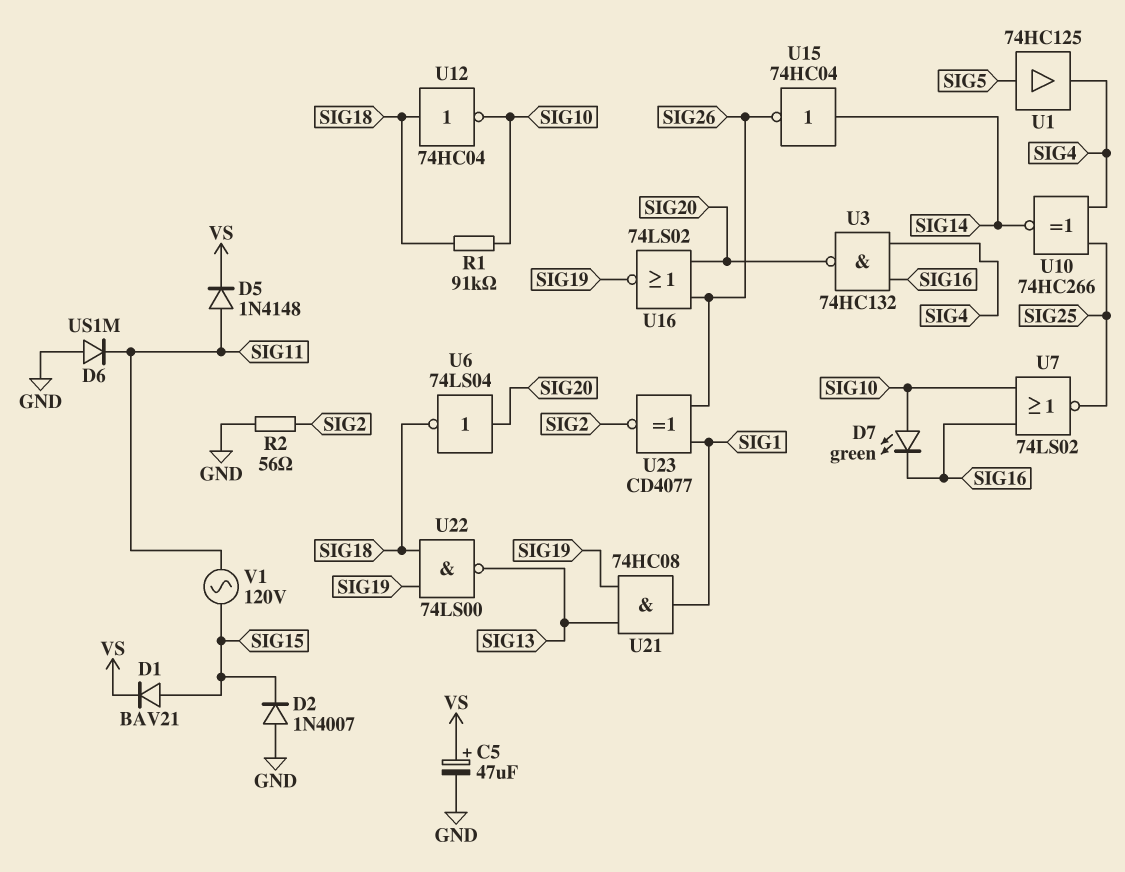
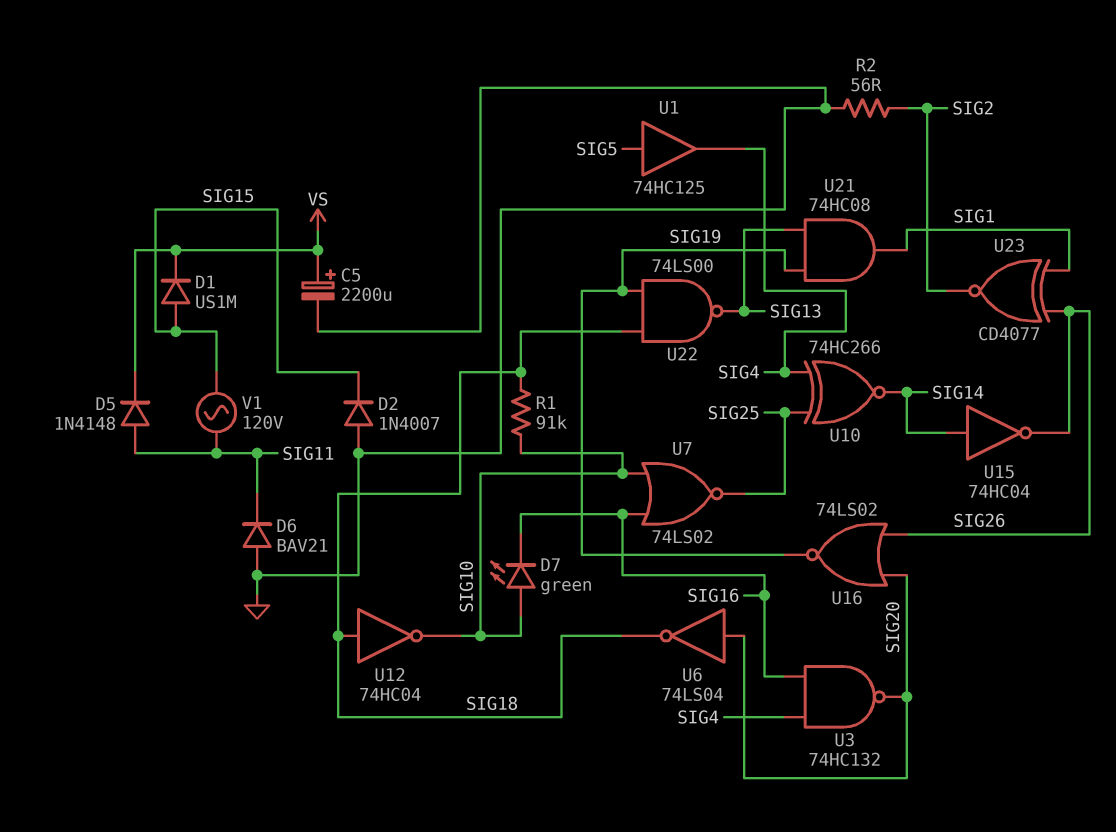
C5: 47uF (plus VS, minus GND) -> 2200uF (plus VS, minus GND)
D1: diode BAV21 (A SIG15, K VS) -> diode US1M (A SIG15, K VS)
D6: diode US1M (A GND, K SIG11) -> diode BAV21 (A GND, K SIG11)

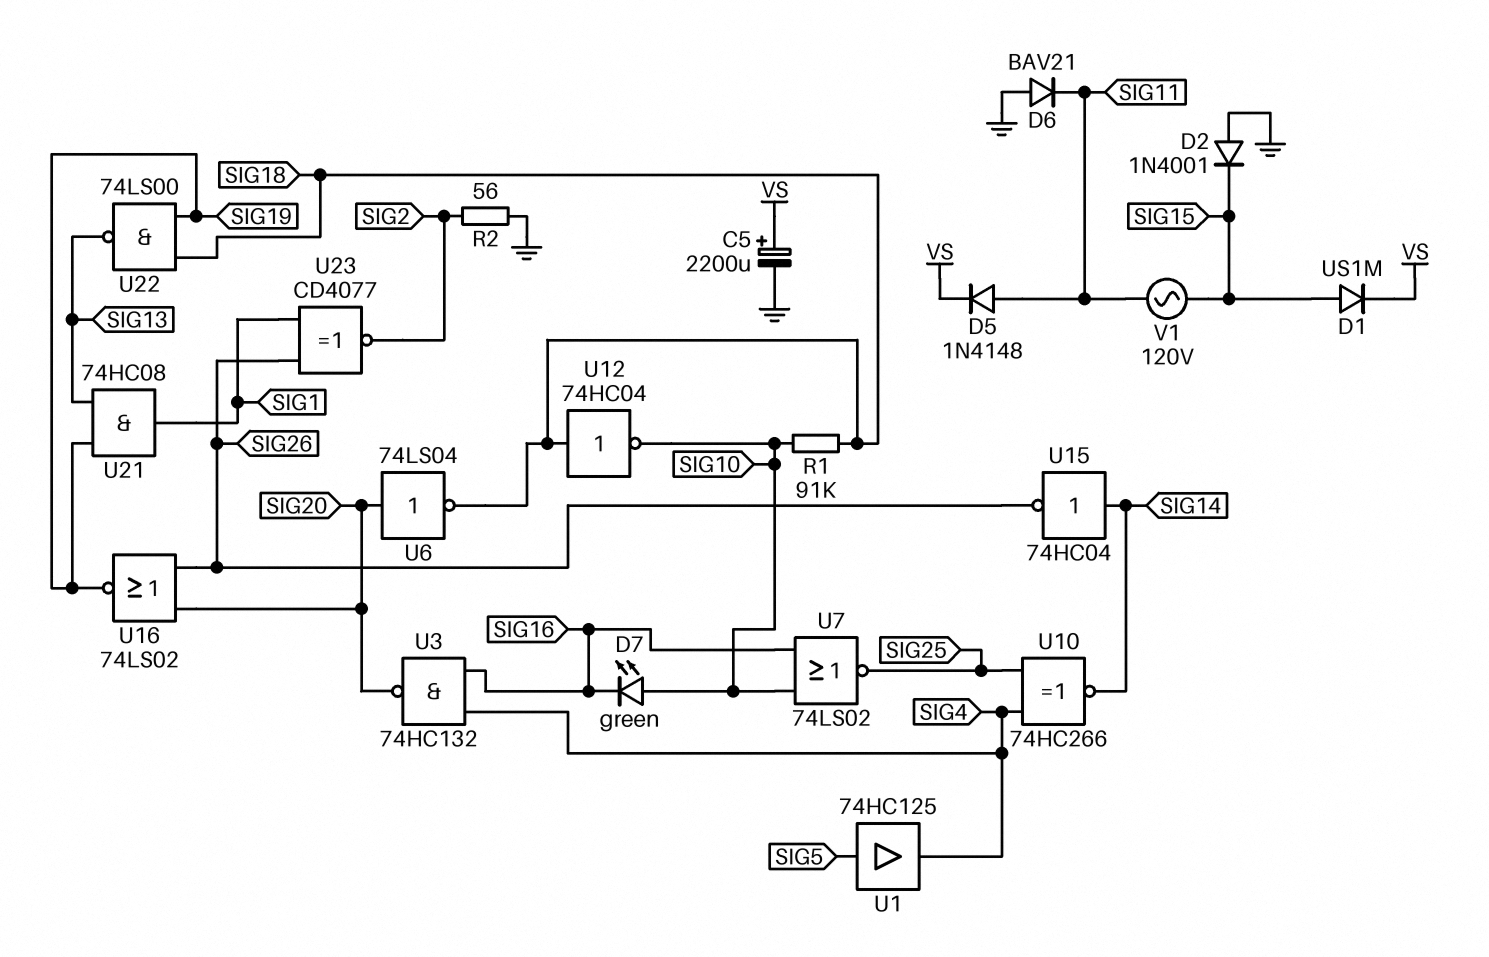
D2: diode 1N4007 (A GND, K SIG15) -> diode 1N4001 (A GND, K SIG15)

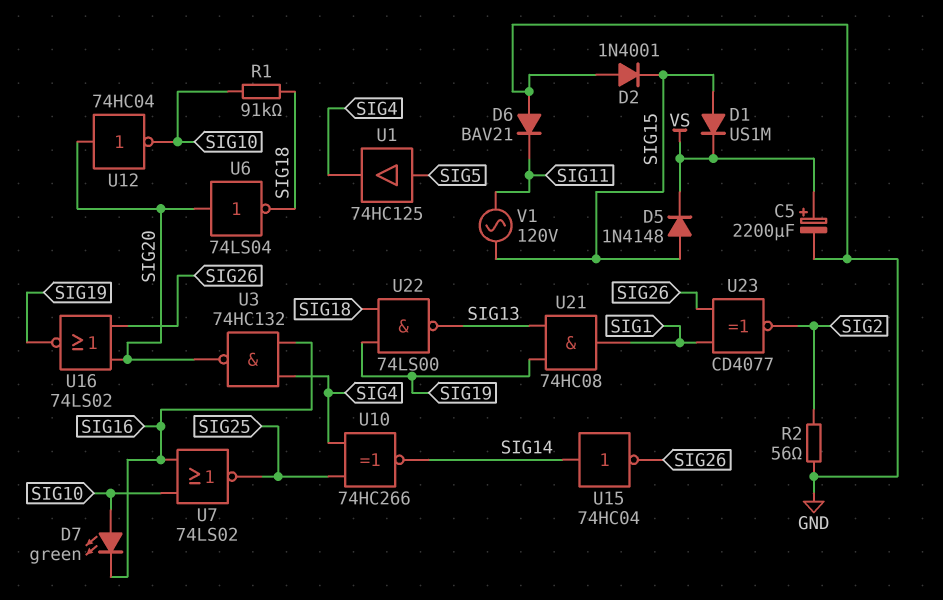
D5: diode 1N4148 (A SIG11, K VS) -> diode 1N4148 (A SIG15, K VS)
U12: NOT 74HC04 (in SIG18, out SIG10) -> NOT 74HC04 (in SIG20, out SIG10)

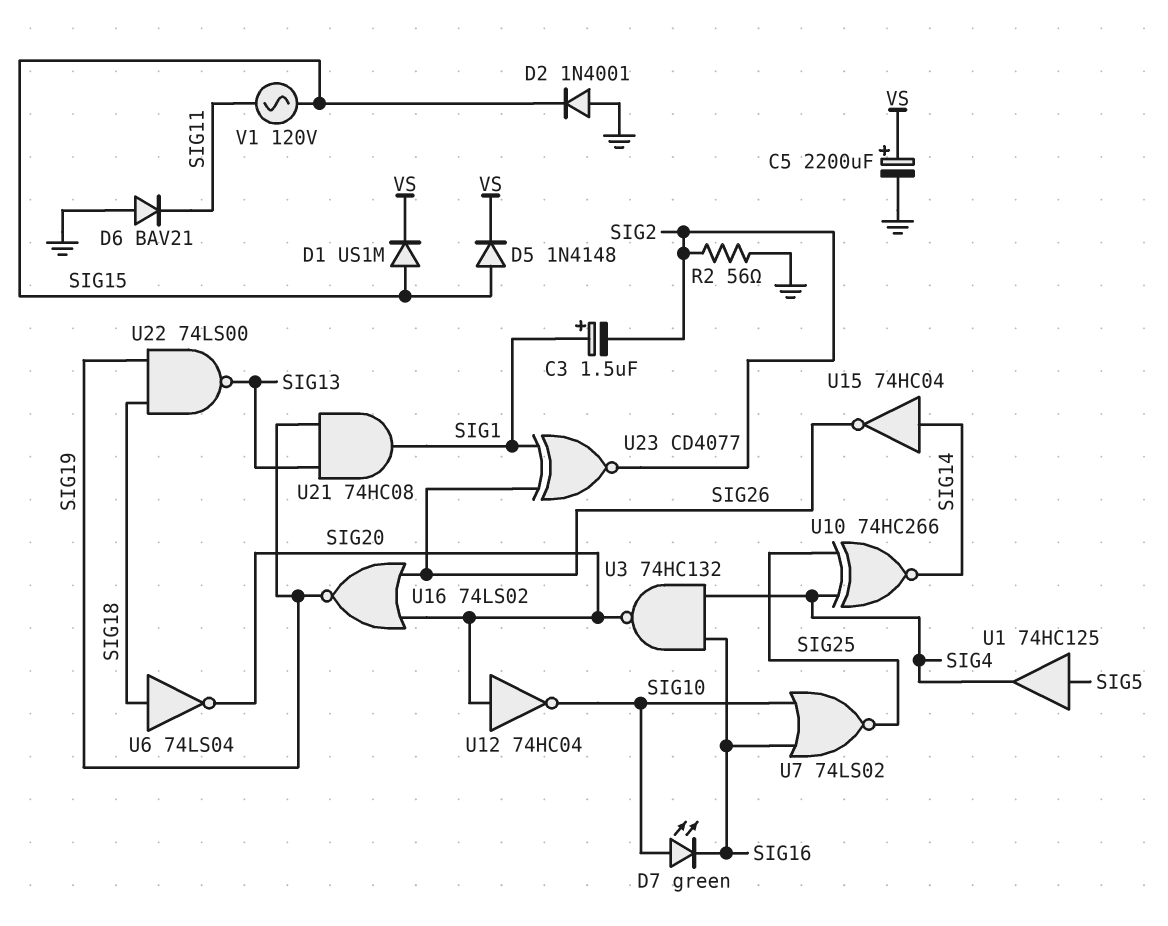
C3: none -> 1.5uF (plus SIG1, minus SIG2)
R1: 91k (SIG10, SIG18) -> none
U6: NOT 74LS04 (in SIG20, out SIG18) -> NOT 74LS04 (in SIG18, out SIG20)

